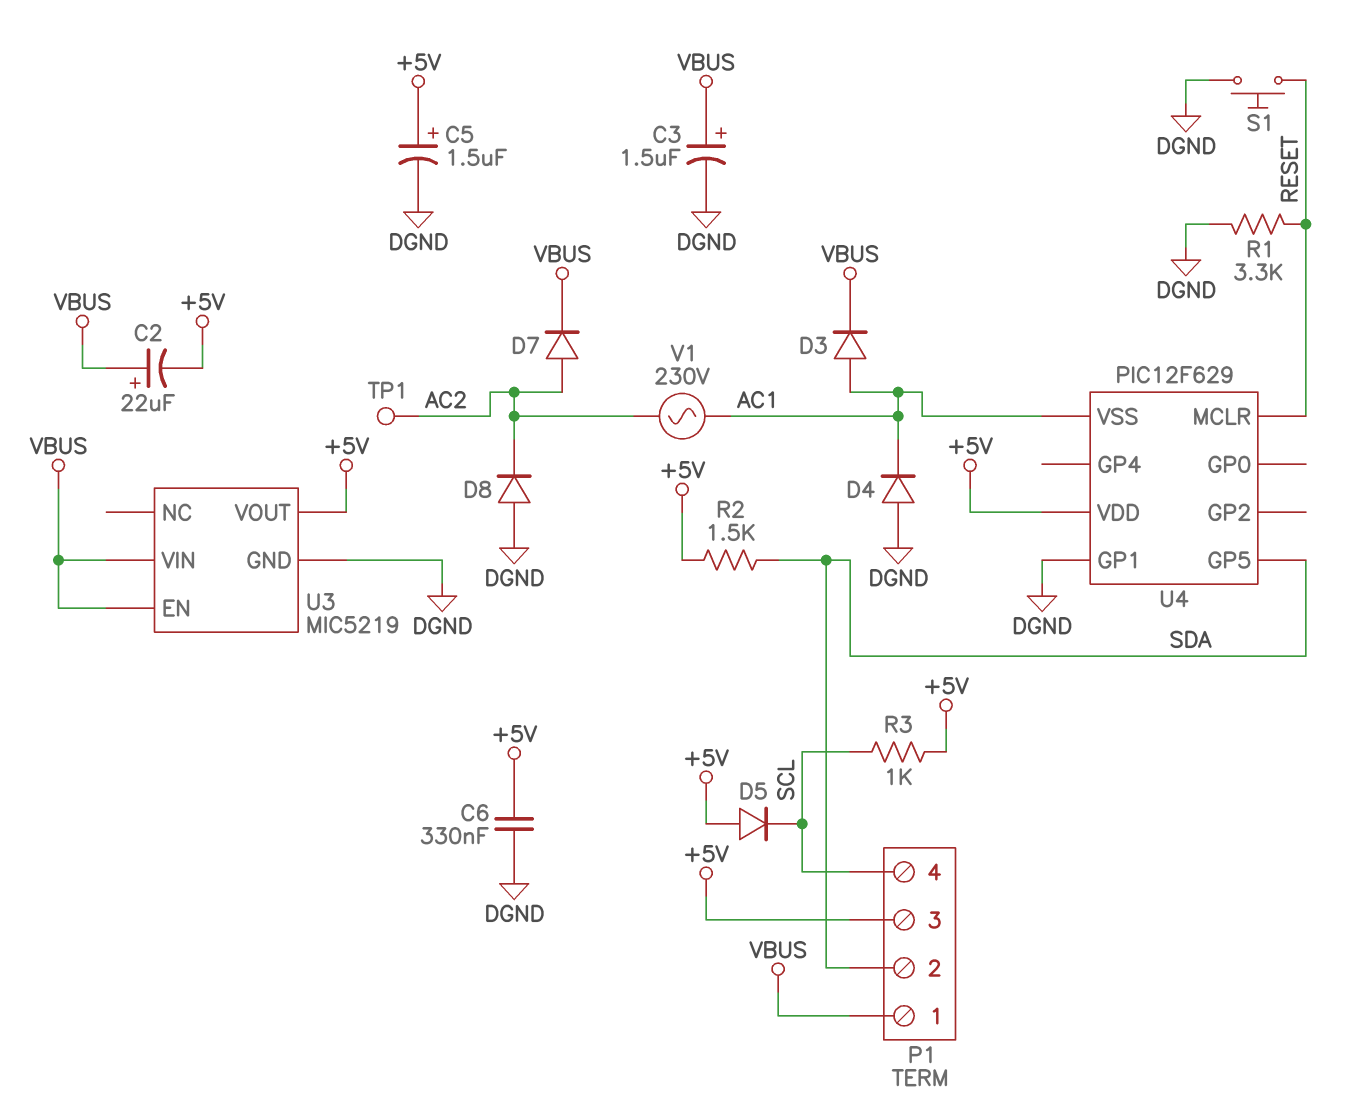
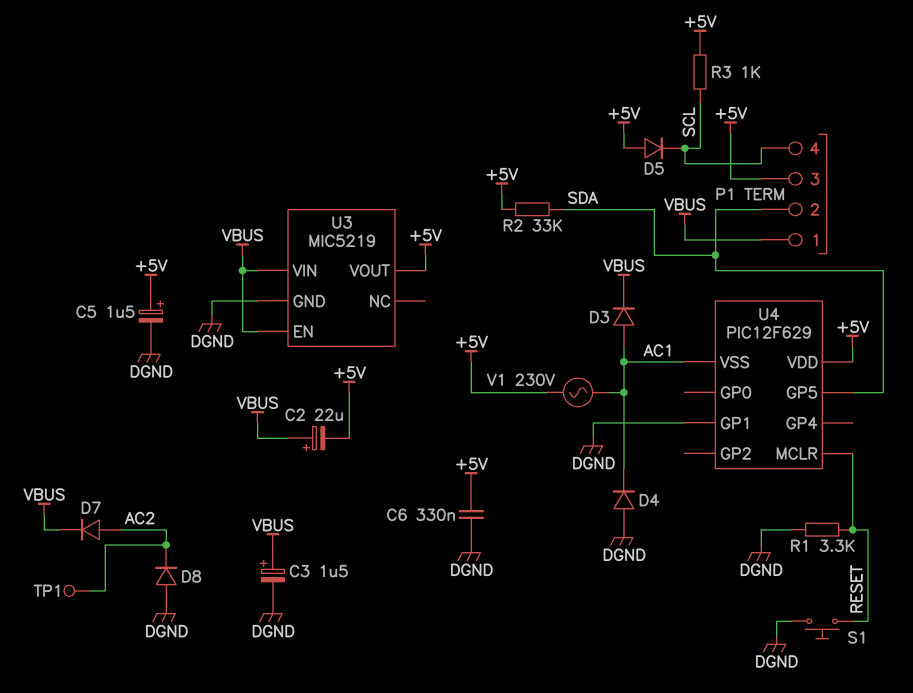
R2: 1.5k (+5V, SDA) -> 33k (+5V, SDA)
V1: AC 230V (AC1, AC2) -> AC 230V (+5V, AC1)

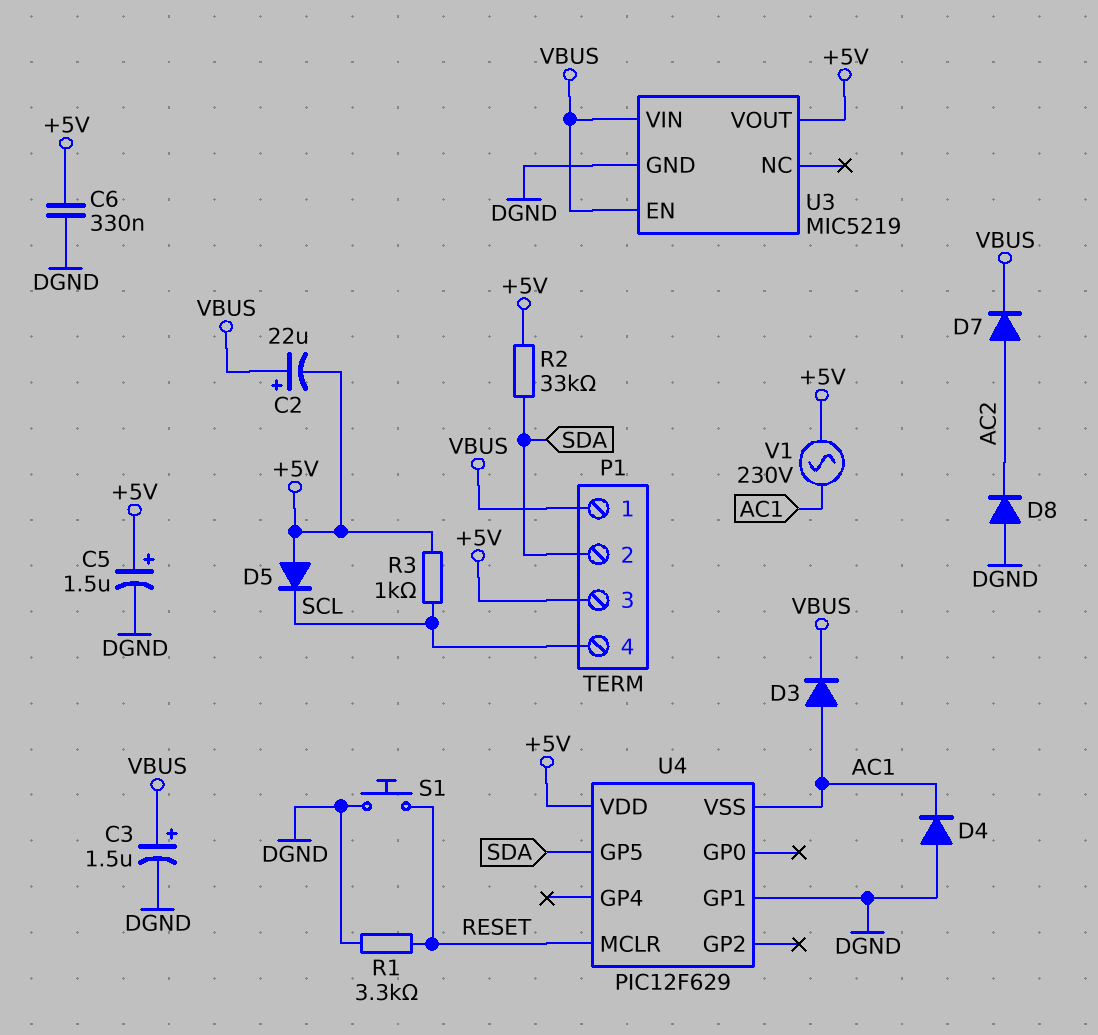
TP1: test point (AC2) -> none

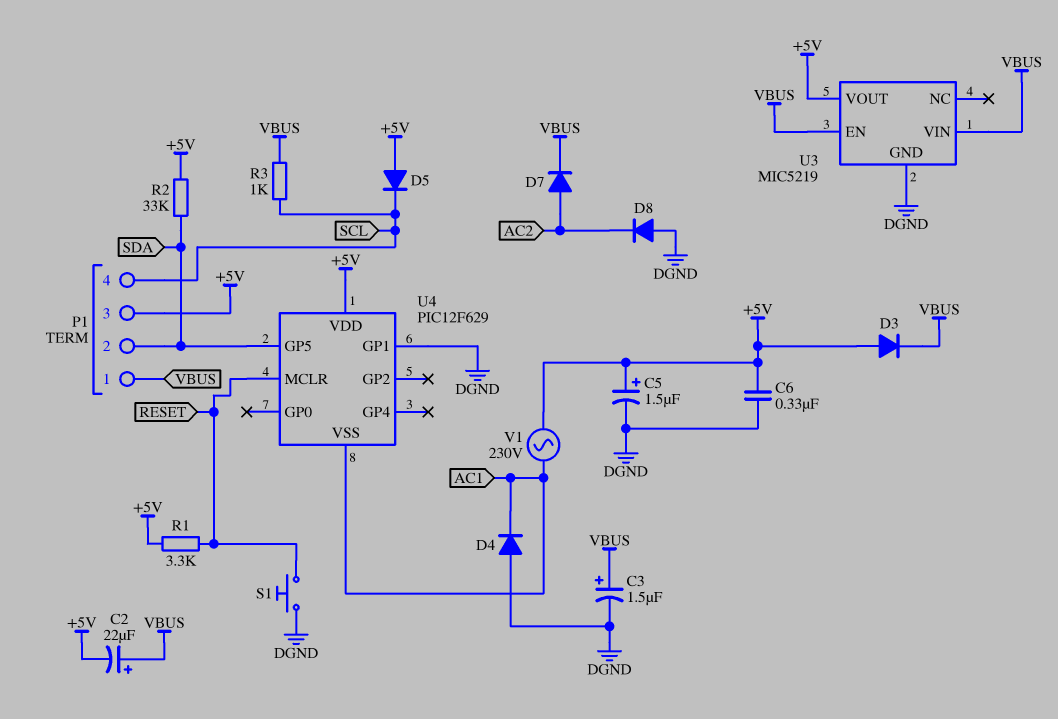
D3: diode (A AC1, K VBUS) -> diode (A +5V, K VBUS)
R1: 3.3k (DGND, RESET) -> 3.3k (+5V, RESET)
R3: 1k (+5V, SCL) -> 1k (SCL, VBUS)

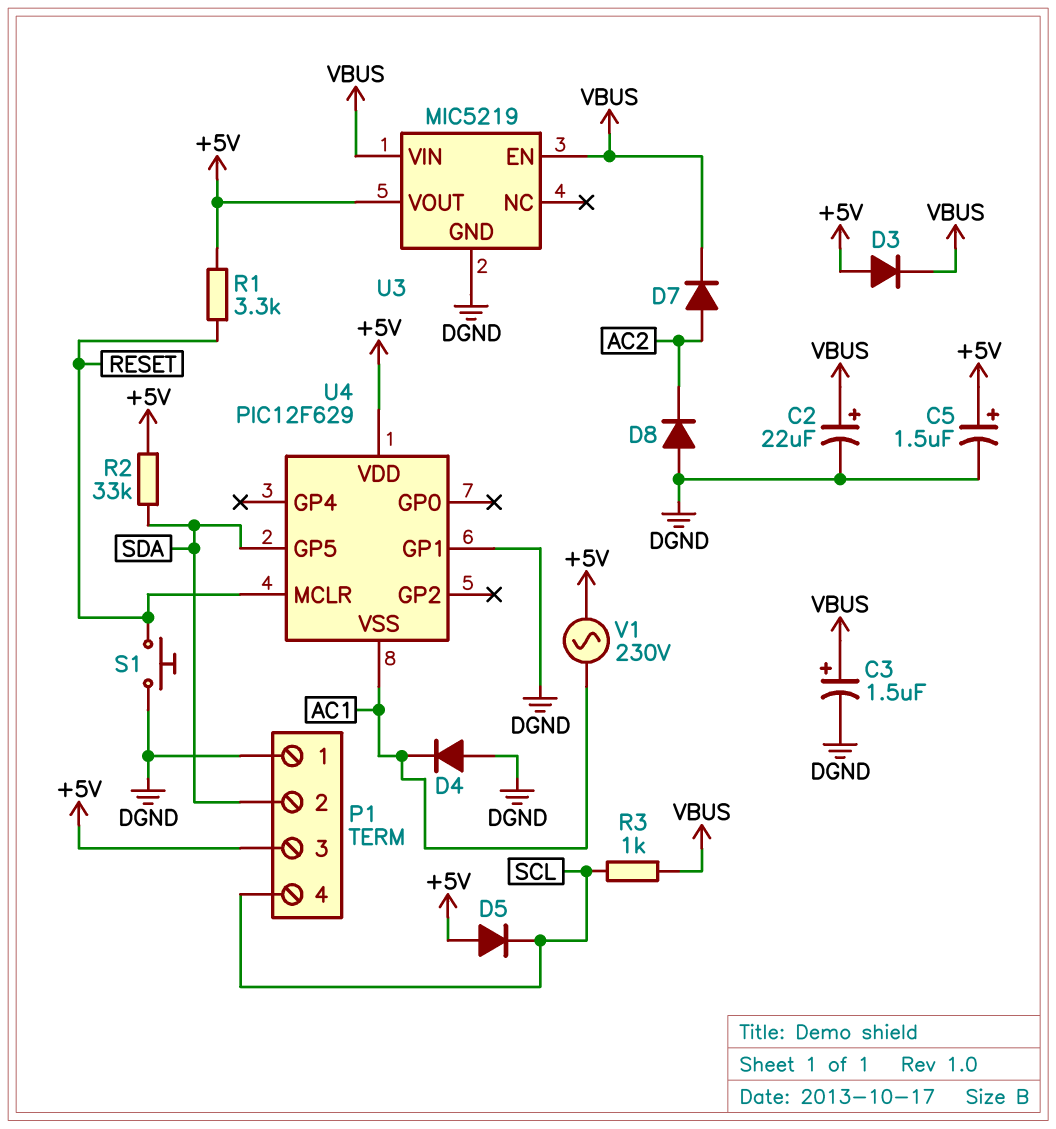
C2: 22uF (plus VBUS, minus +5V) -> 22uF (plus VBUS, minus DGND)
C6: 330nF (+5V, DGND) -> none
P1 pin 1: VBUS -> DGND

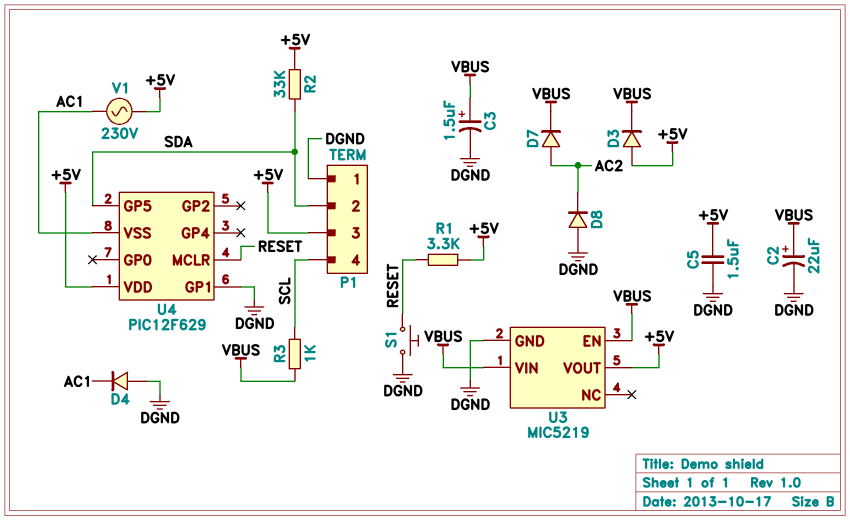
C5: 1.5uF (plus +5V, minus DGND) -> 1.5uF (+5V, DGND)
D5: diode (A +5V, K SCL) -> none

